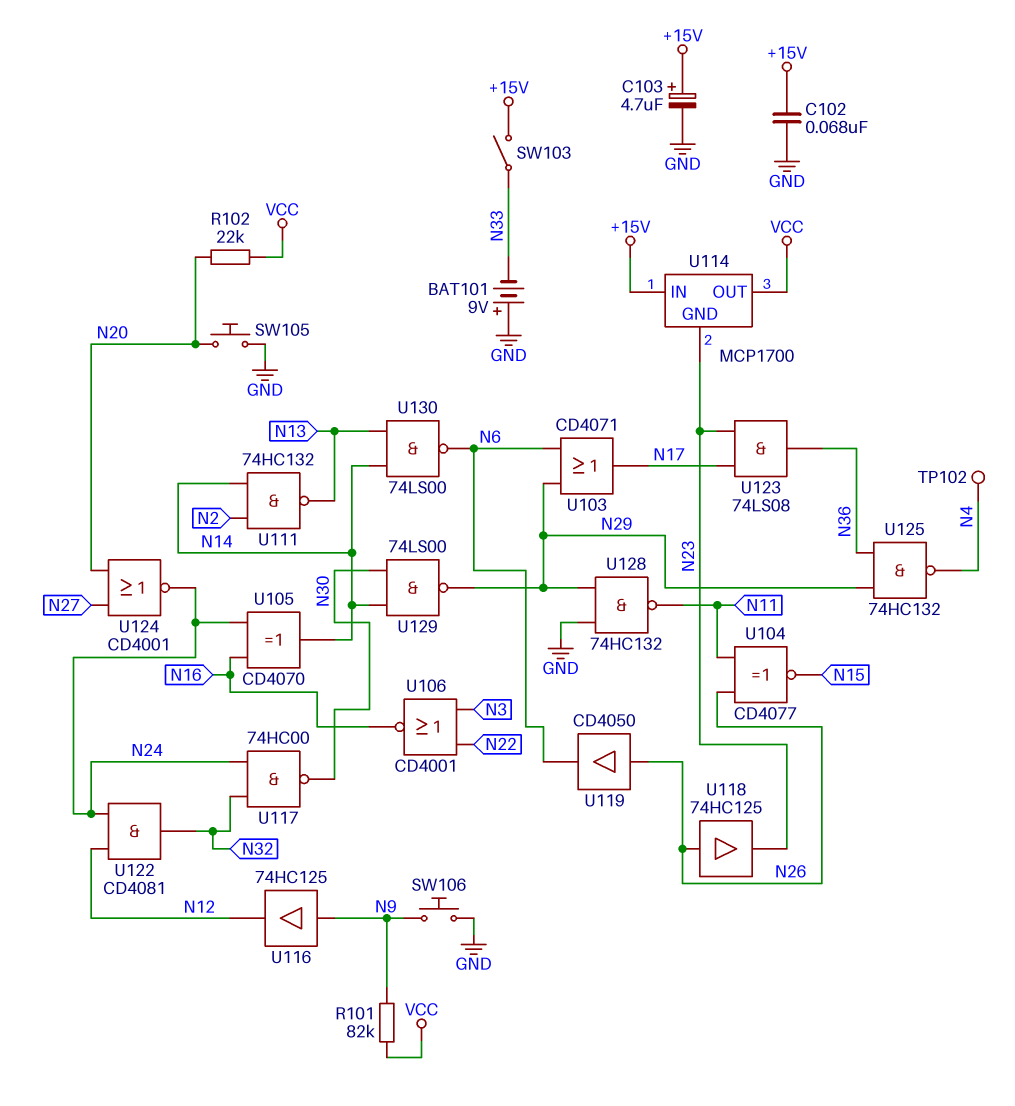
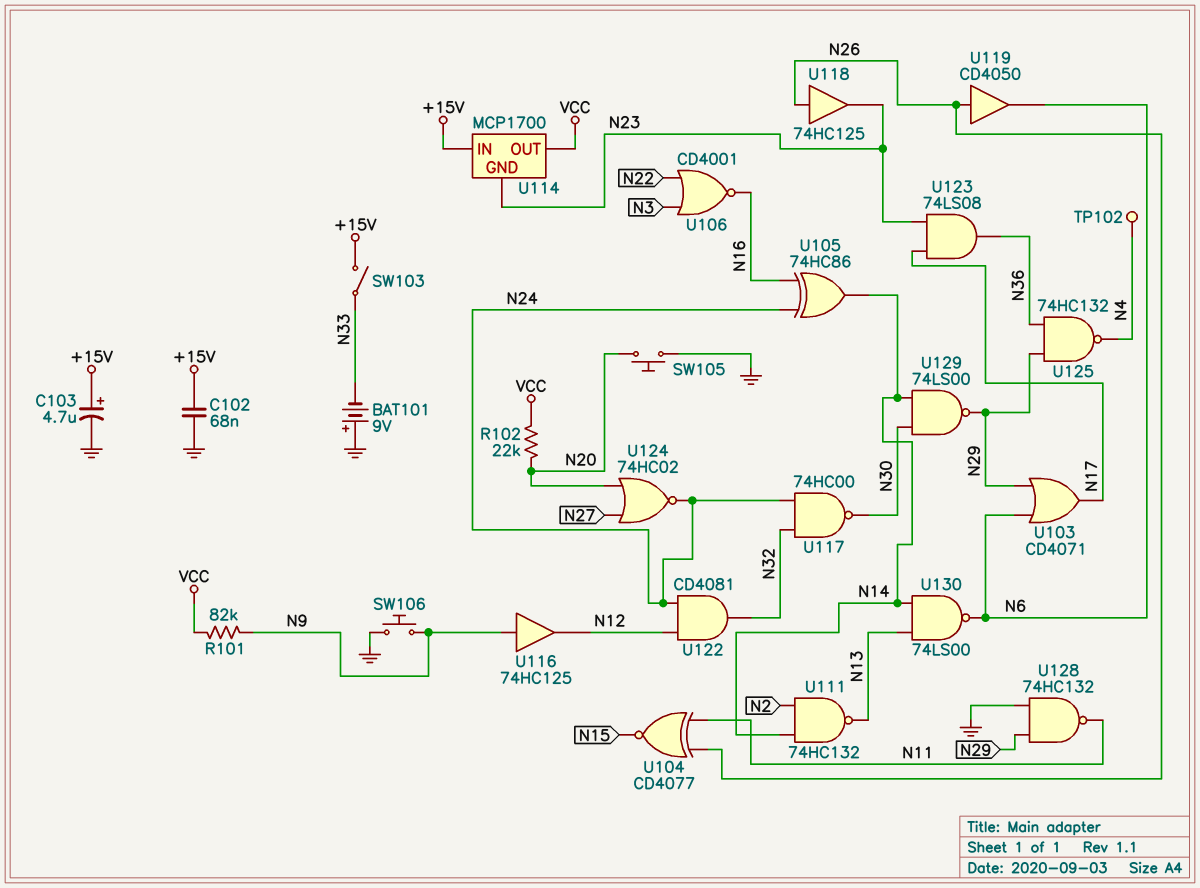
U105: XOR CD4070 (in N16, in N24, out N14) -> XOR 74HC86 (in N16, in N24, out N14)
U124: NOR CD4001 (in N20, in N27, out N24) -> NOR 74HC02 (in N20, in N27, out N24)

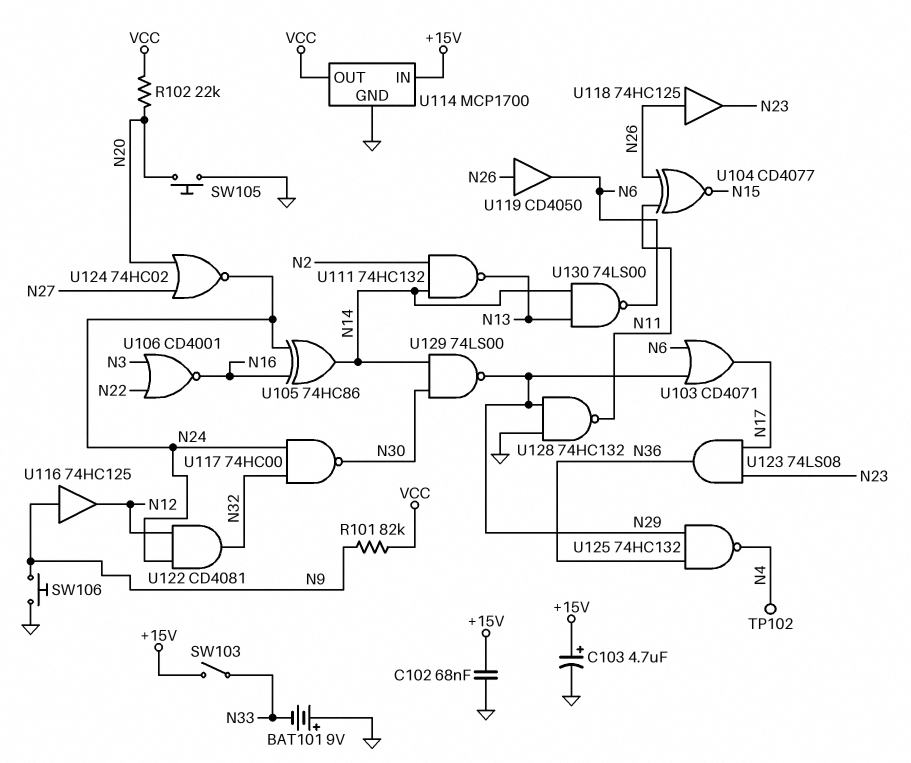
U114 pin GND: N23 -> GND

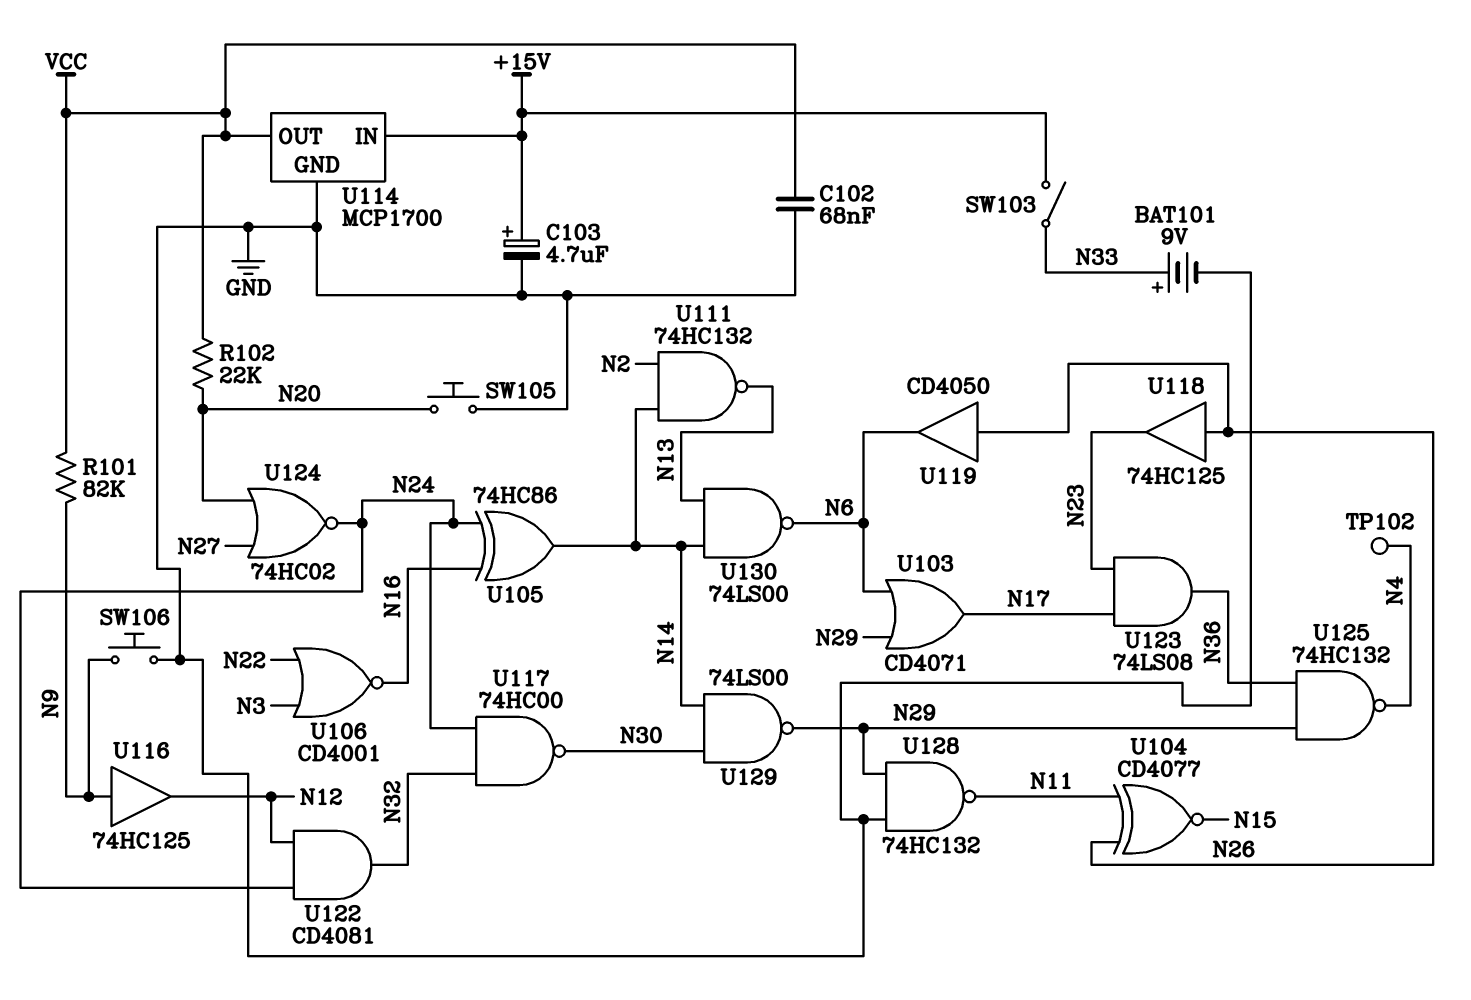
BAT101: 9V (plus GND, minus N33) -> 9V (plus N33, minus GND)
C102: 68nF (+15V, GND) -> 68nF (GND, VCC)

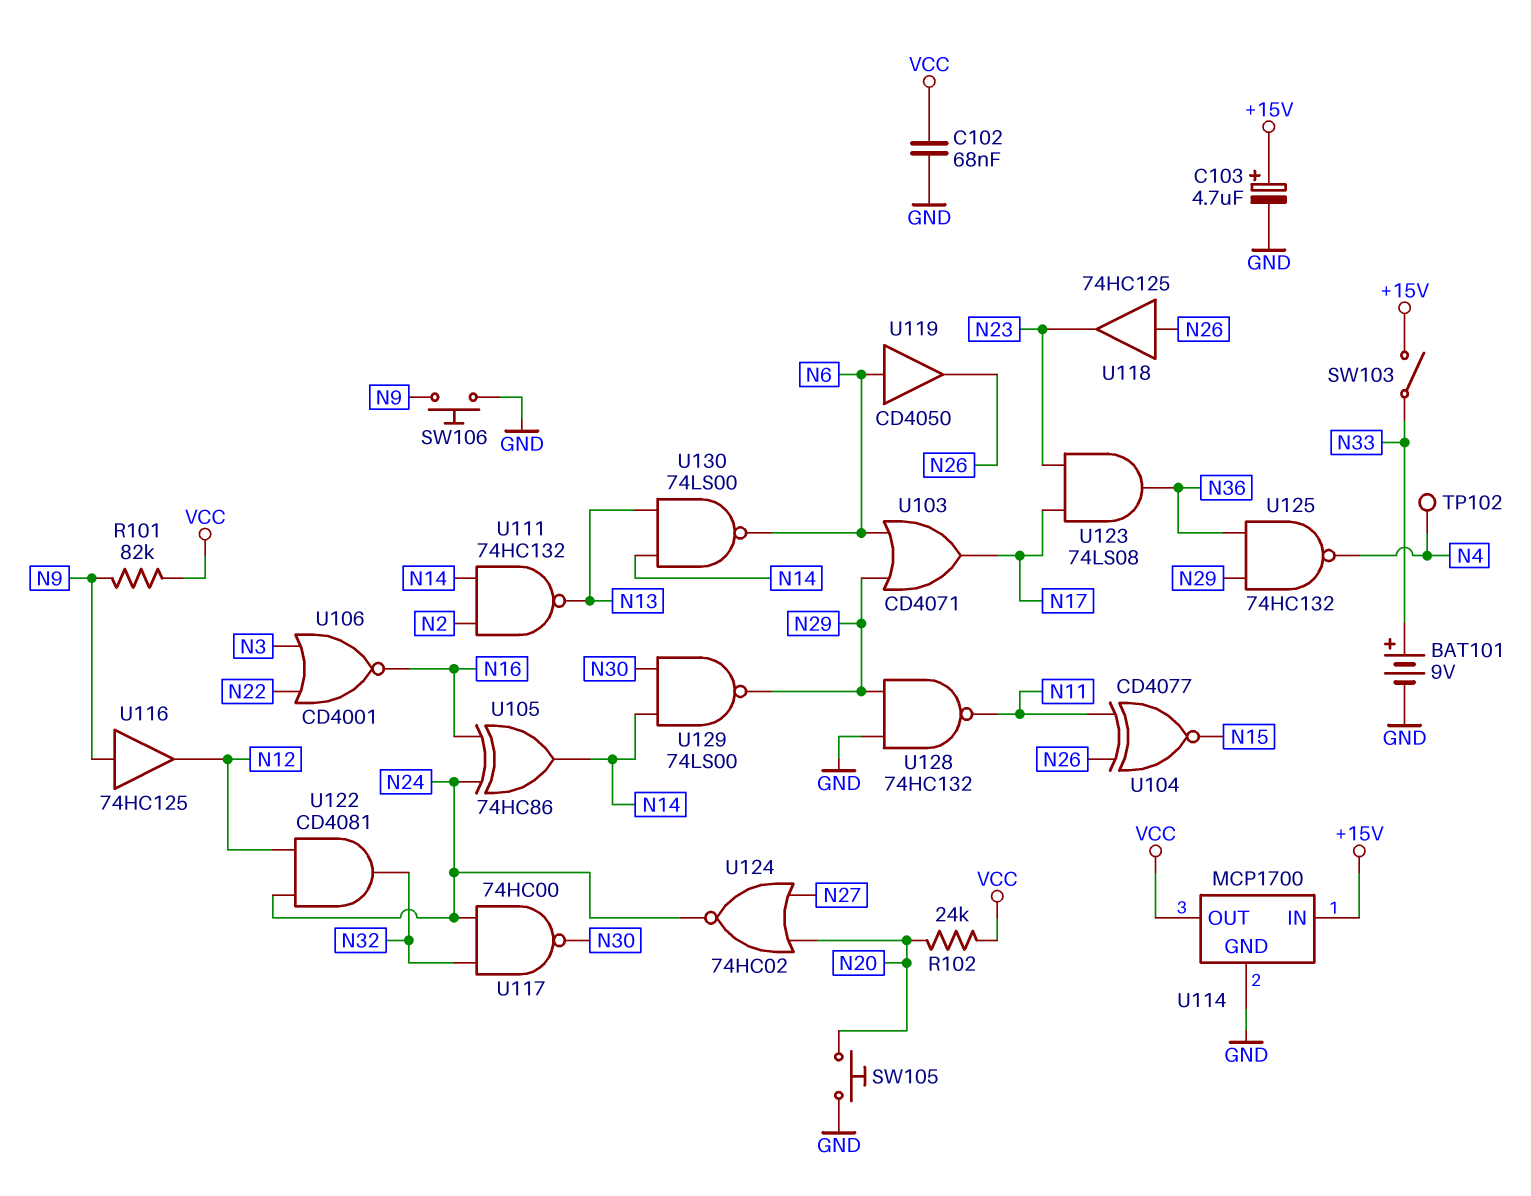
R102: 22k (N20, VCC) -> 24k (N20, VCC)
U119: buffer CD4050 (in N26, out N6) -> buffer CD4050 (in N6, out N26)

